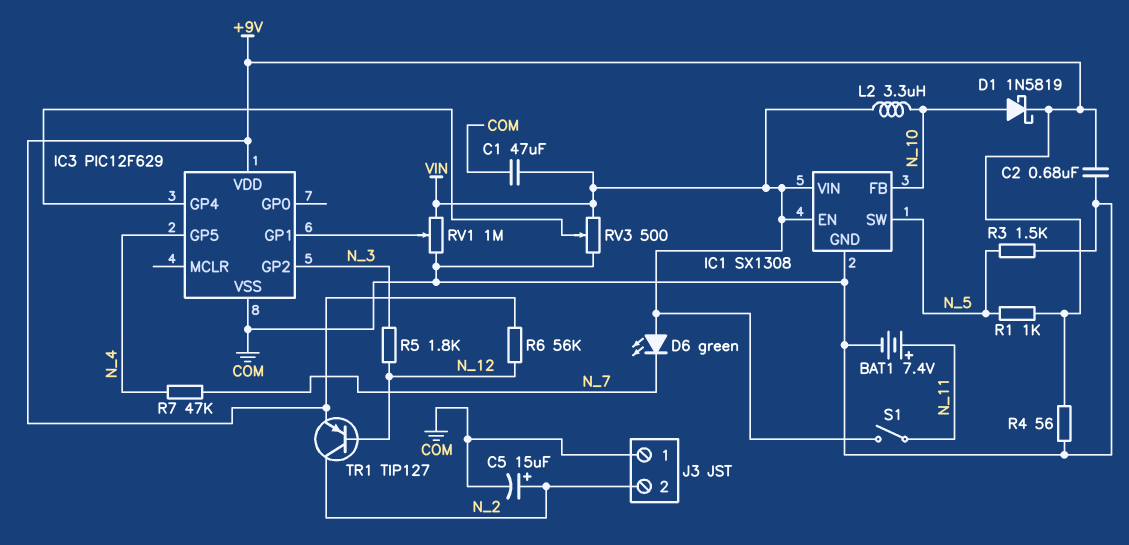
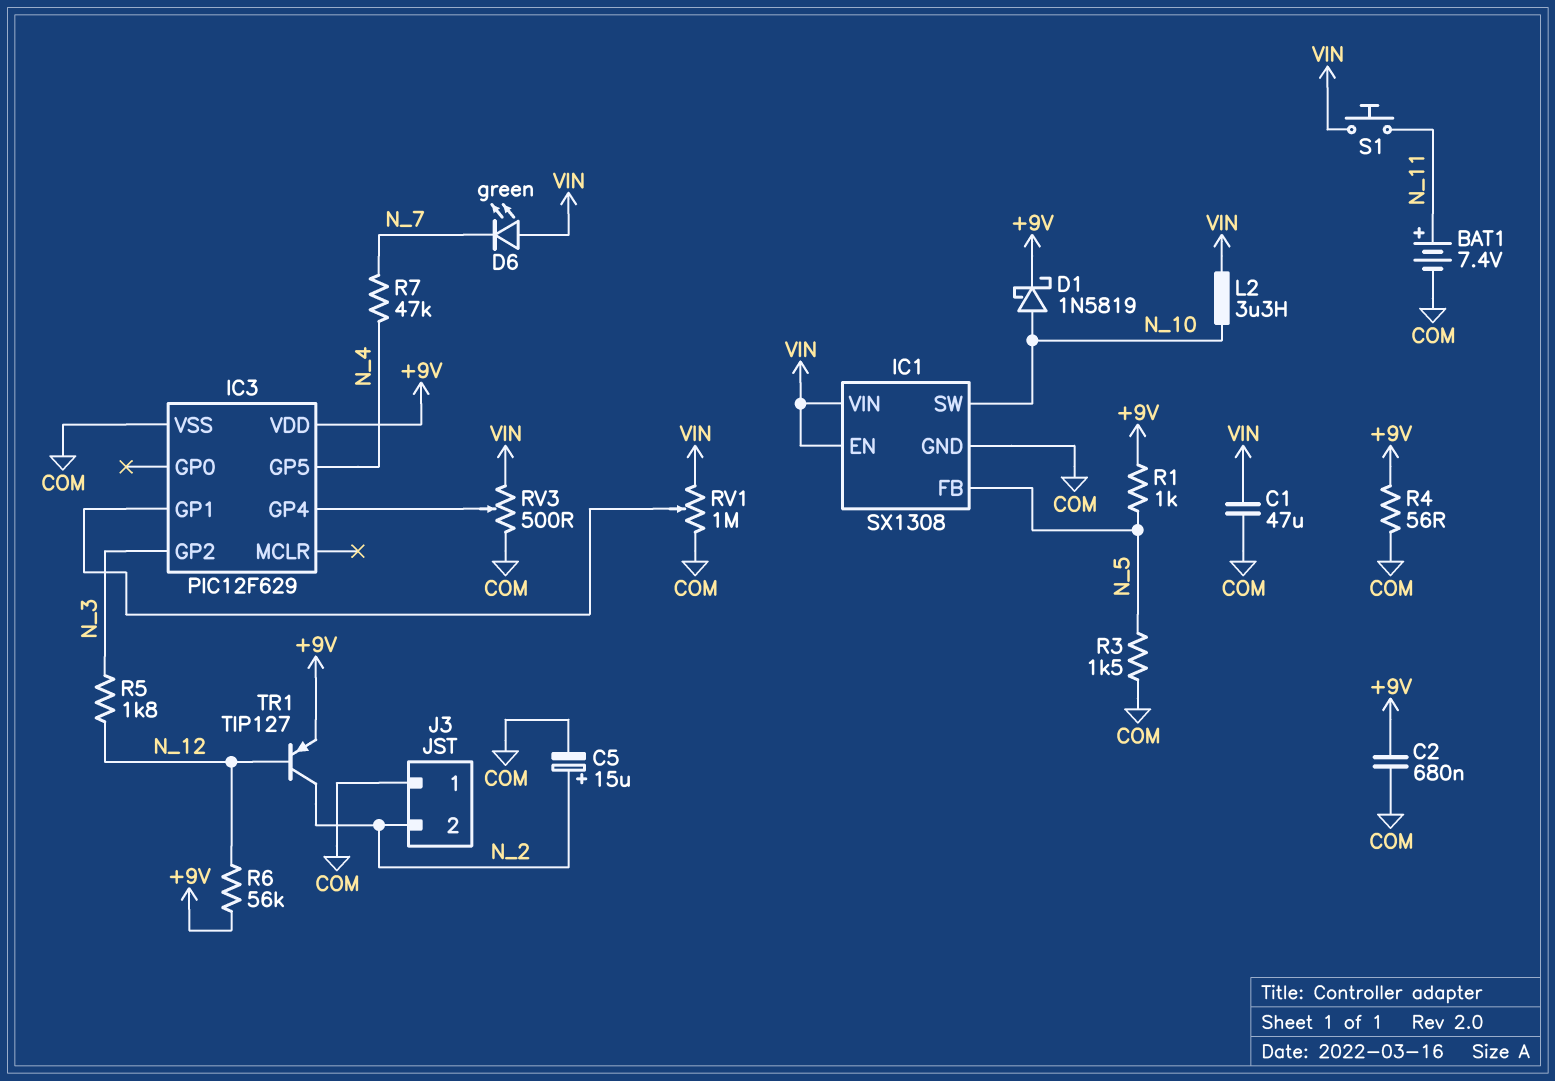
IC1 pin FB: N_10 -> N_5
IC1 pin SW: N_5 -> N_10
S1: switch (N_11, VIN) -> button (N_11, VIN)

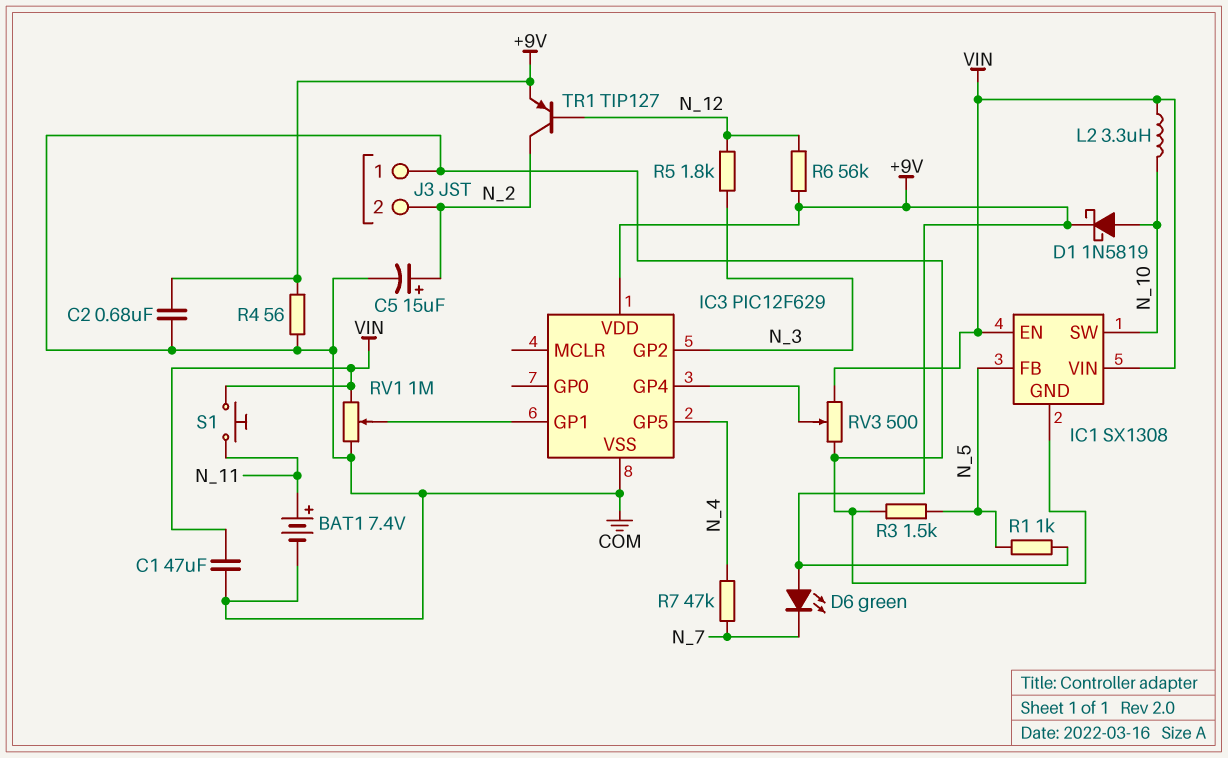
D6: LED green (A VIN, K N_7) -> LED green (A +9V, K N_7)

